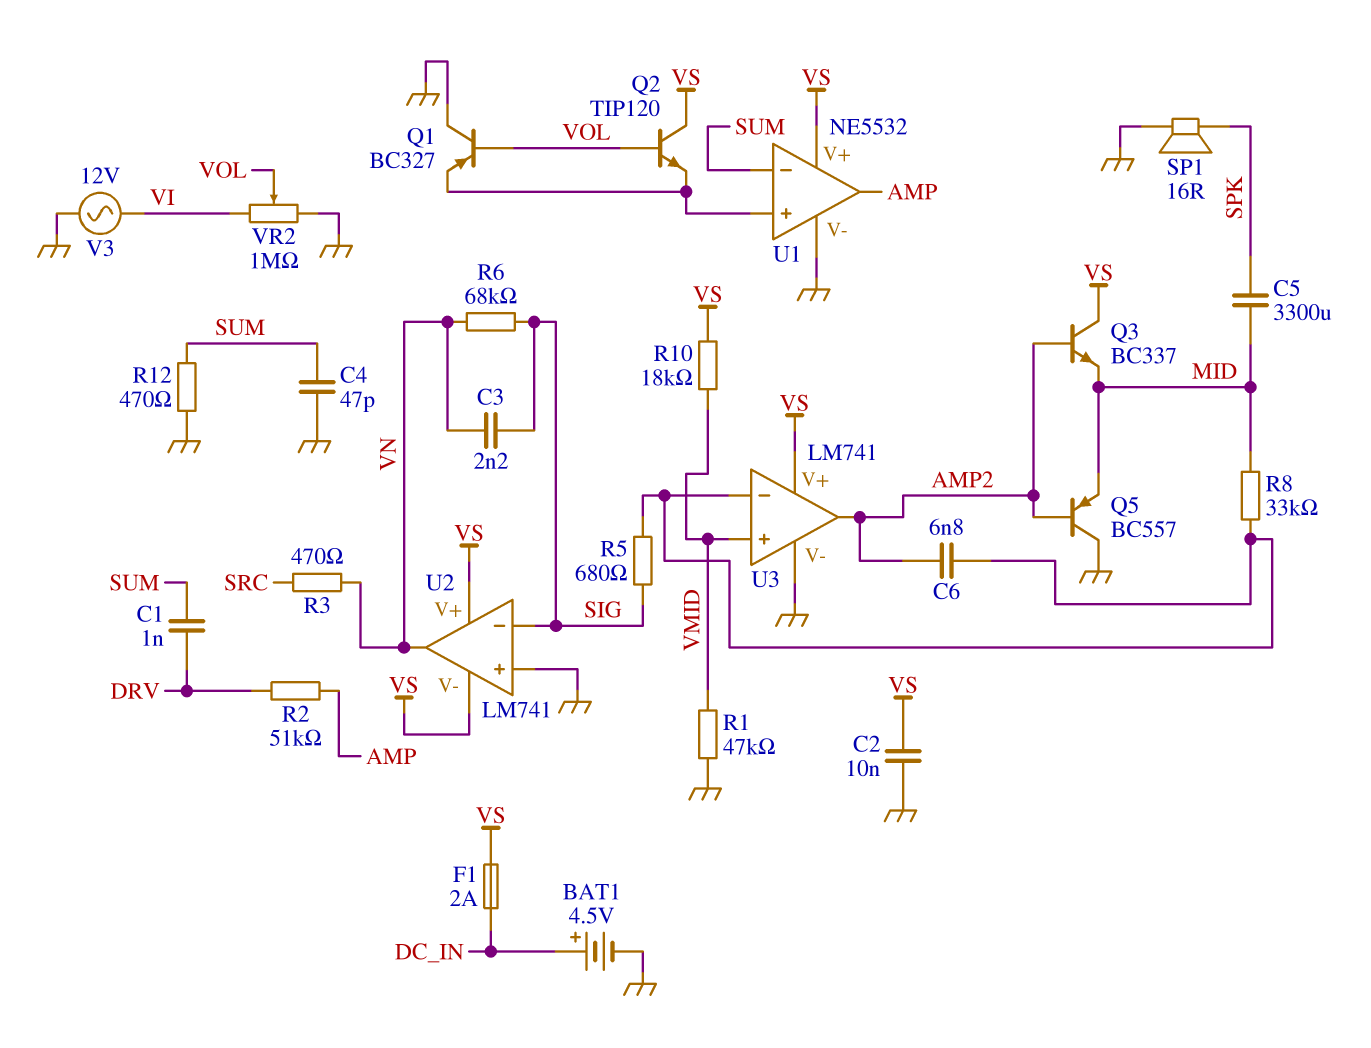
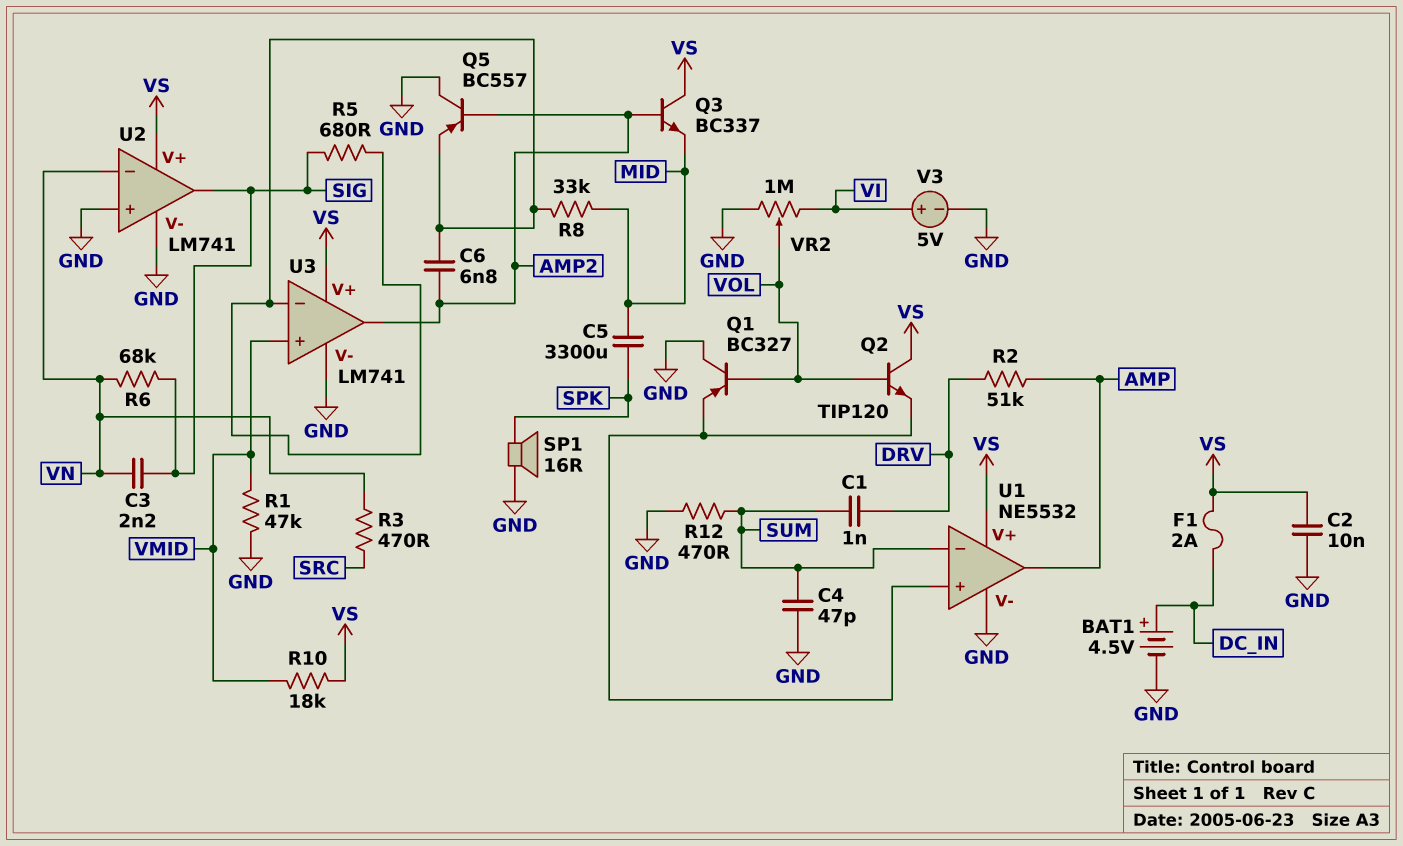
Q5: PNP BC557 (B AMP2, C GND, E MID) -> PNP BC557 (B AMP2, C GND, E U3/in-)
U2 pin V-: VS -> GND
U2 pin in-: SIG -> VN
U2 pin out: VN -> SIG
V3: AC 12V (GND, VI) -> 5V (plus VI, minus GND)

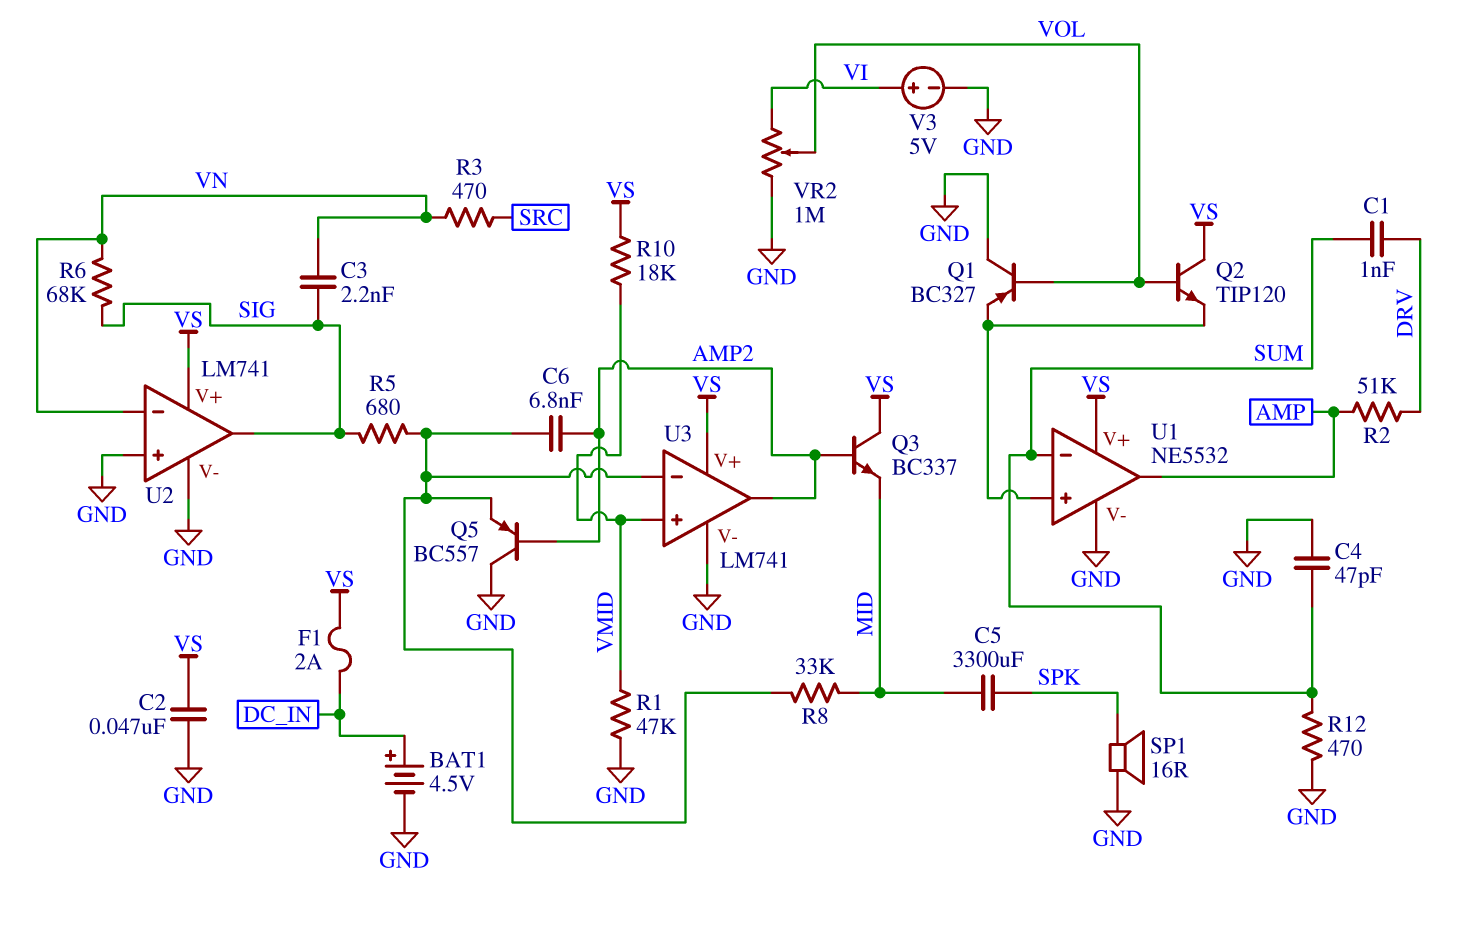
C2: 10nF (GND, VS) -> 47nF (GND, VS)

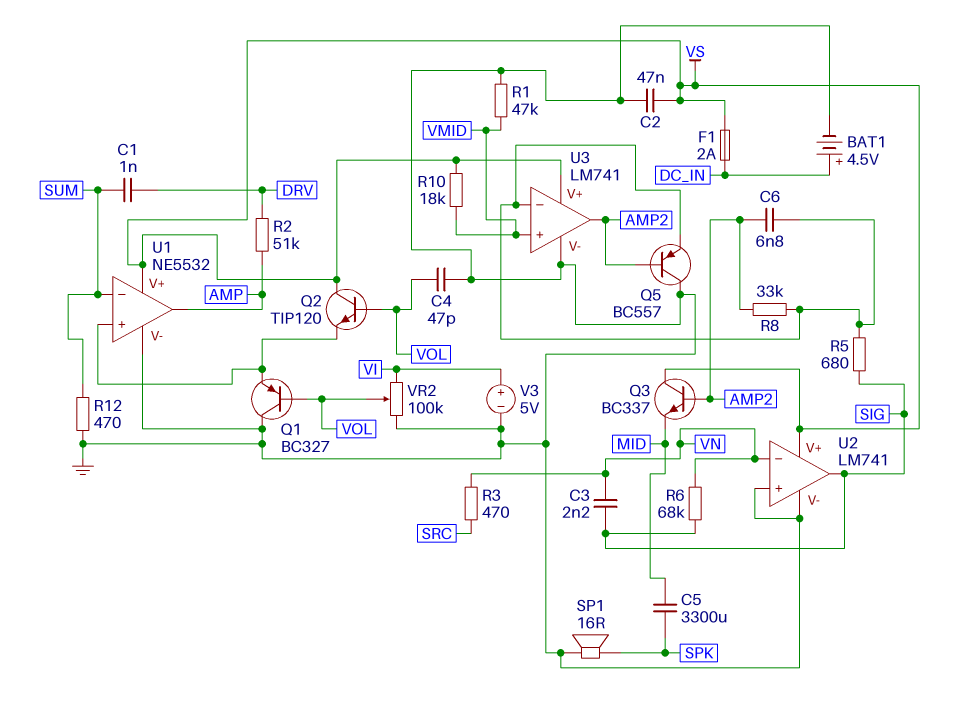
C4: 47pF (GND, SUM) -> 47pF (GND, VOL)
R8: 33k (MID, U3/in-) -> 33k (AMP2, U3/in-)
VR2: 1M (GND, VI, wiper VOL) -> 100k (GND, VI, wiper VOL)

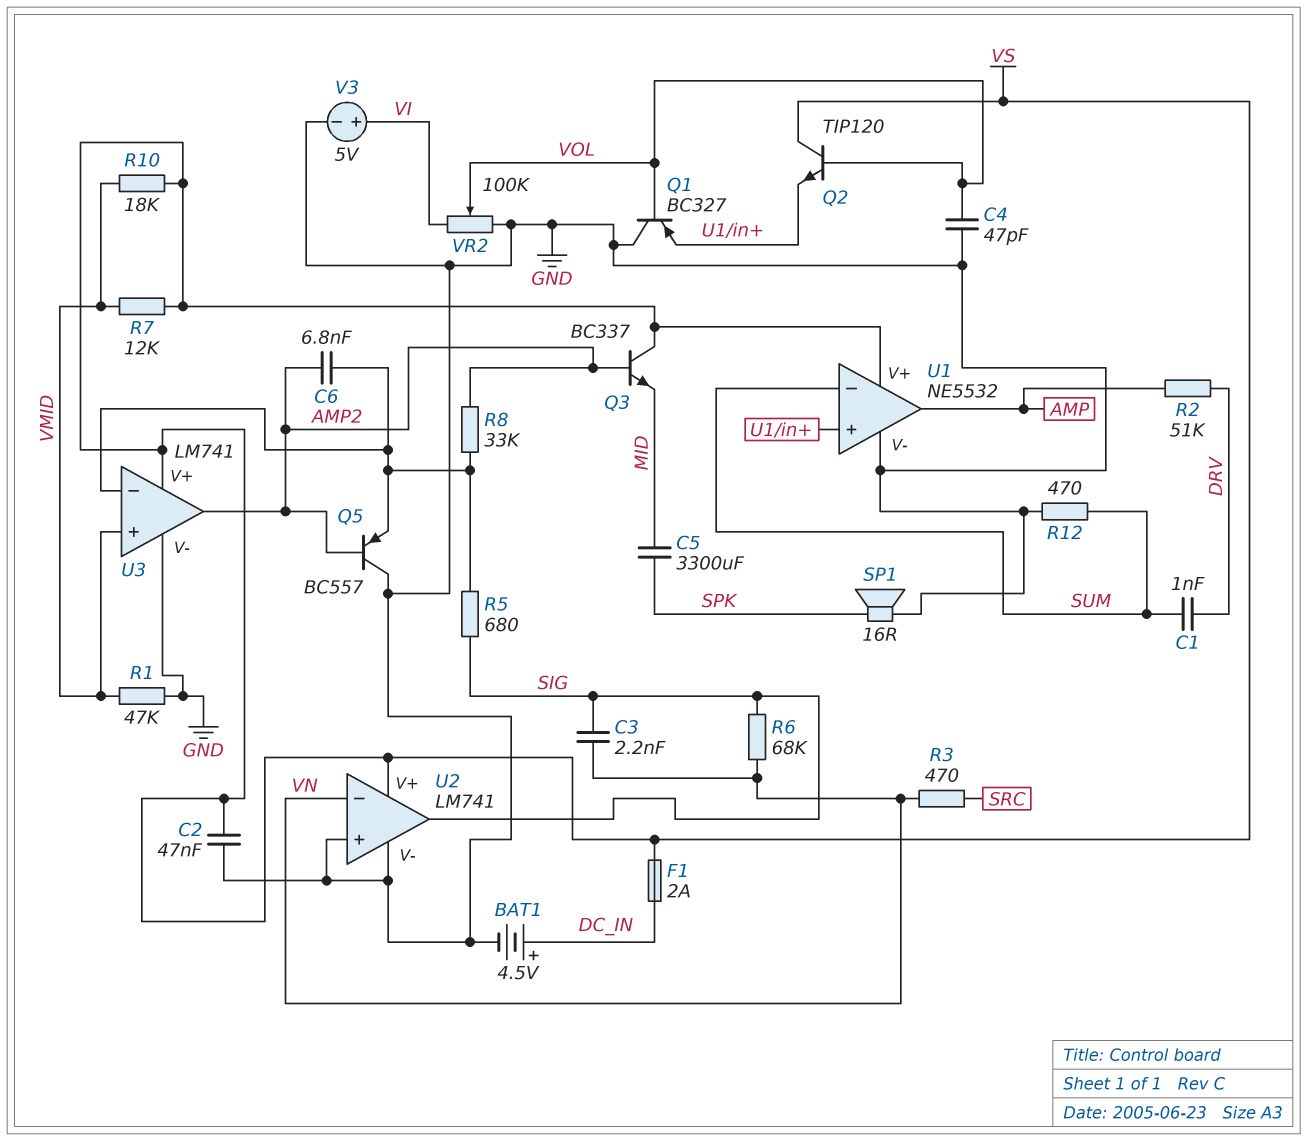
R7: none -> 12k (VMID, VS)

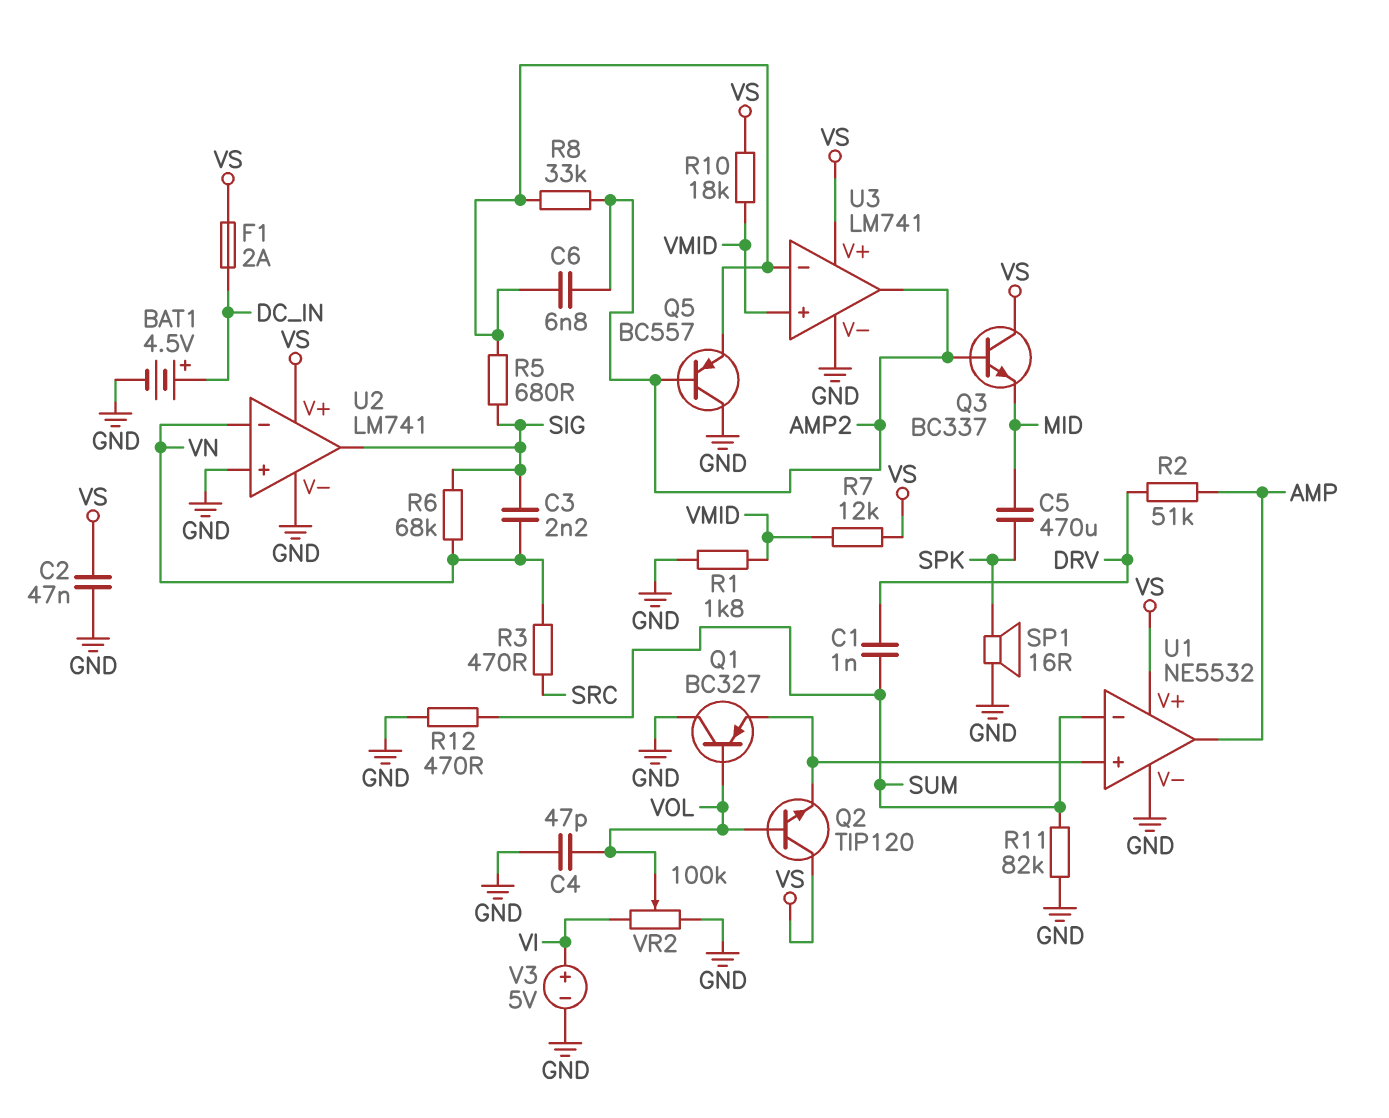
C5: 3300uF (MID, SPK) -> 470uF (MID, SPK)
R1: 47k (GND, VMID) -> 1.8k (GND, VMID)
R11: none -> 82k (GND, SUM)

